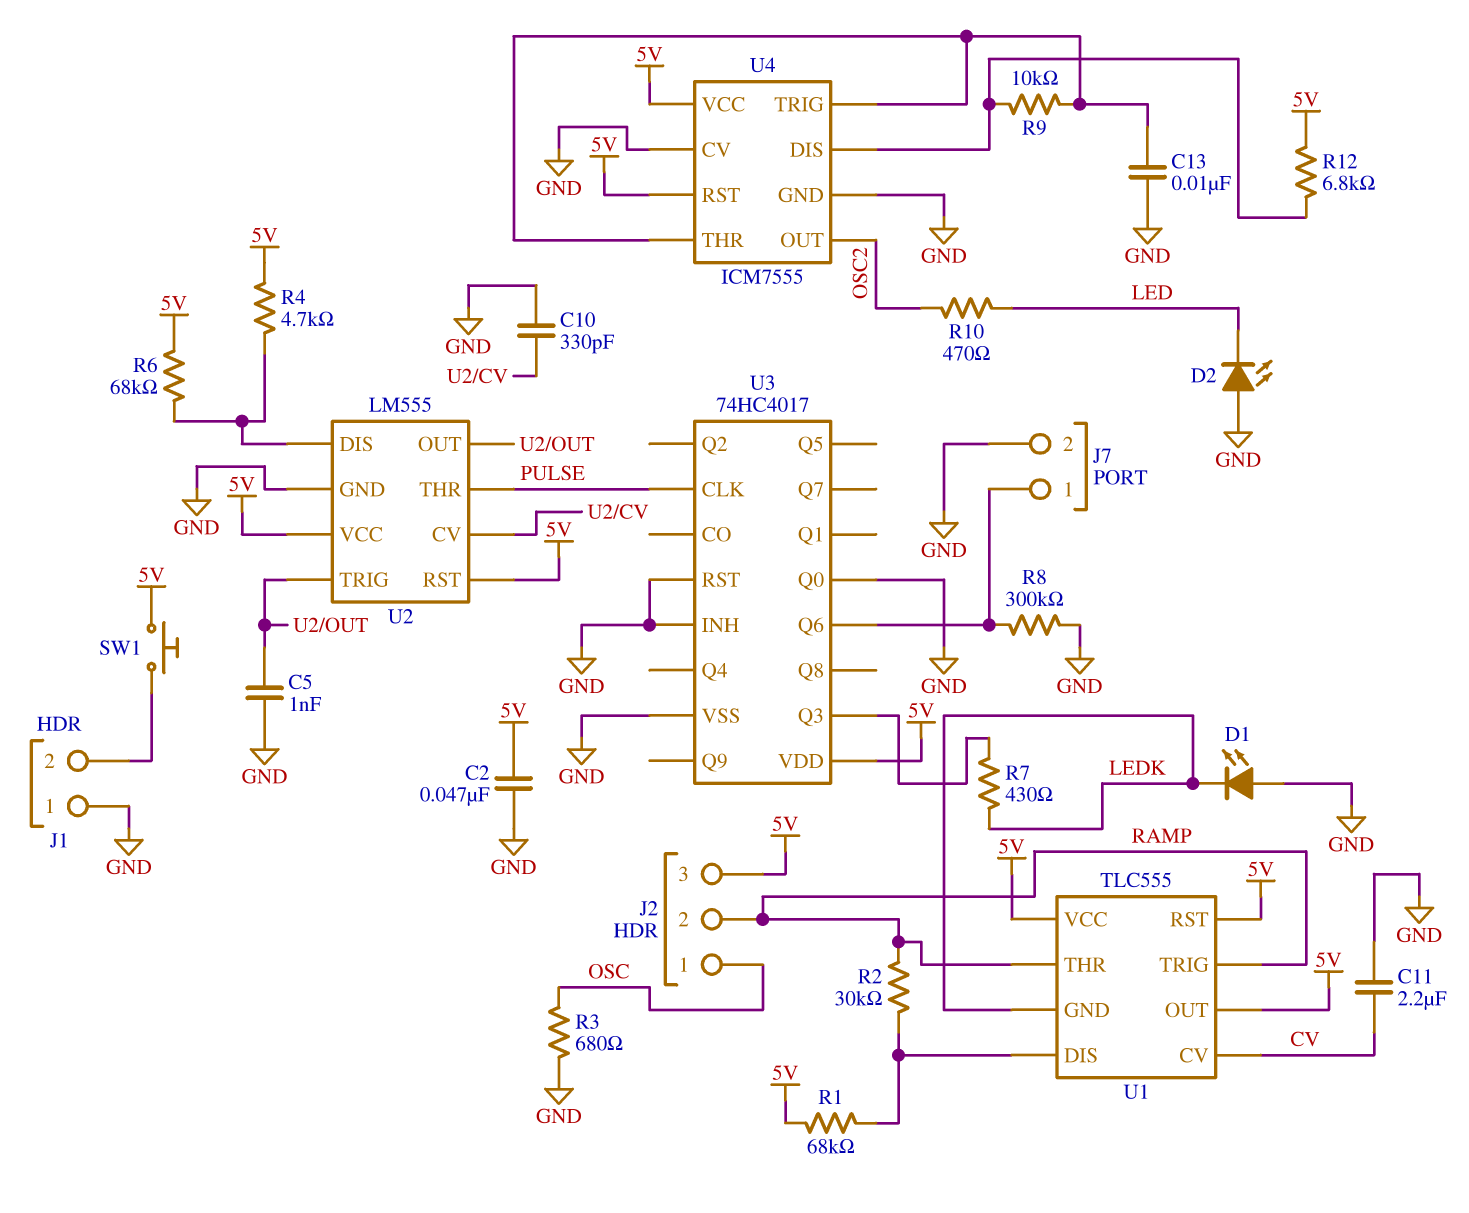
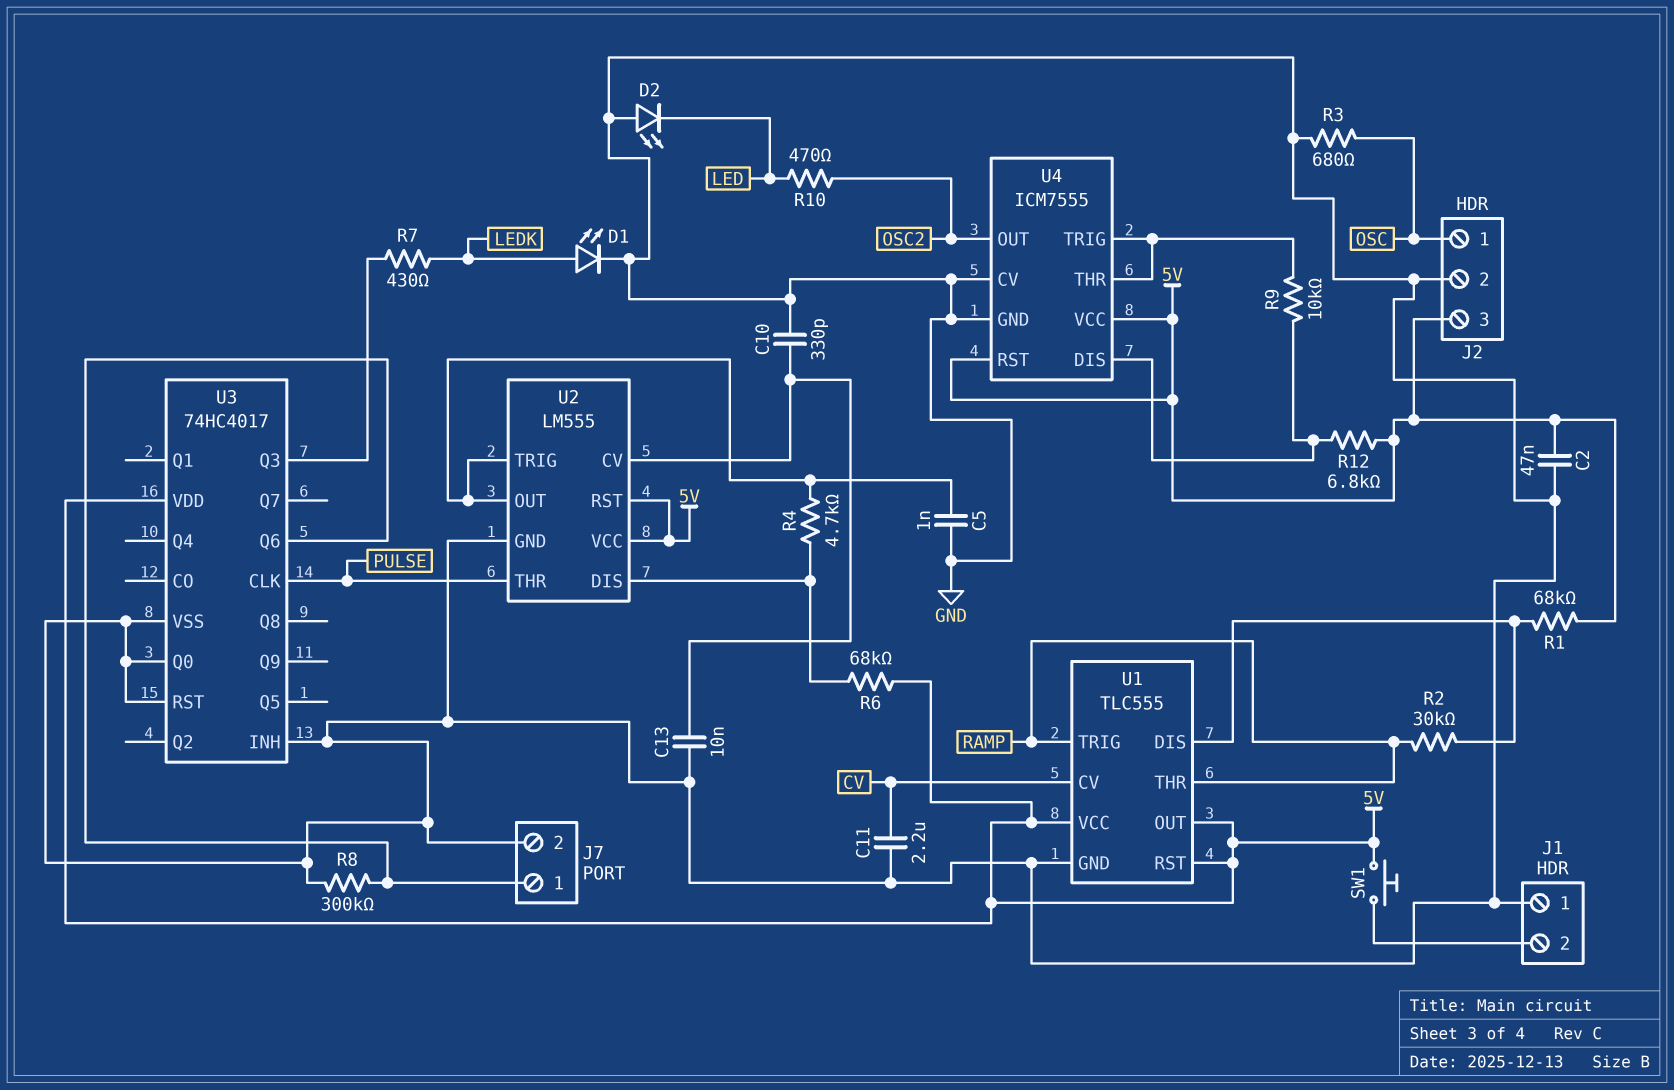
C13: 10nF (GND, U4/THR) -> 10nF (GND, U2/CV)
D1: LED (A GND, K LEDK) -> LED (A LEDK, K GND)
J2 pin 2: RAMP -> GND
R4: 4.7k (5V, U2/DIS) -> 4.7k (U2/DIS, U2/OUT)
U1 pin GND: LEDK -> GND

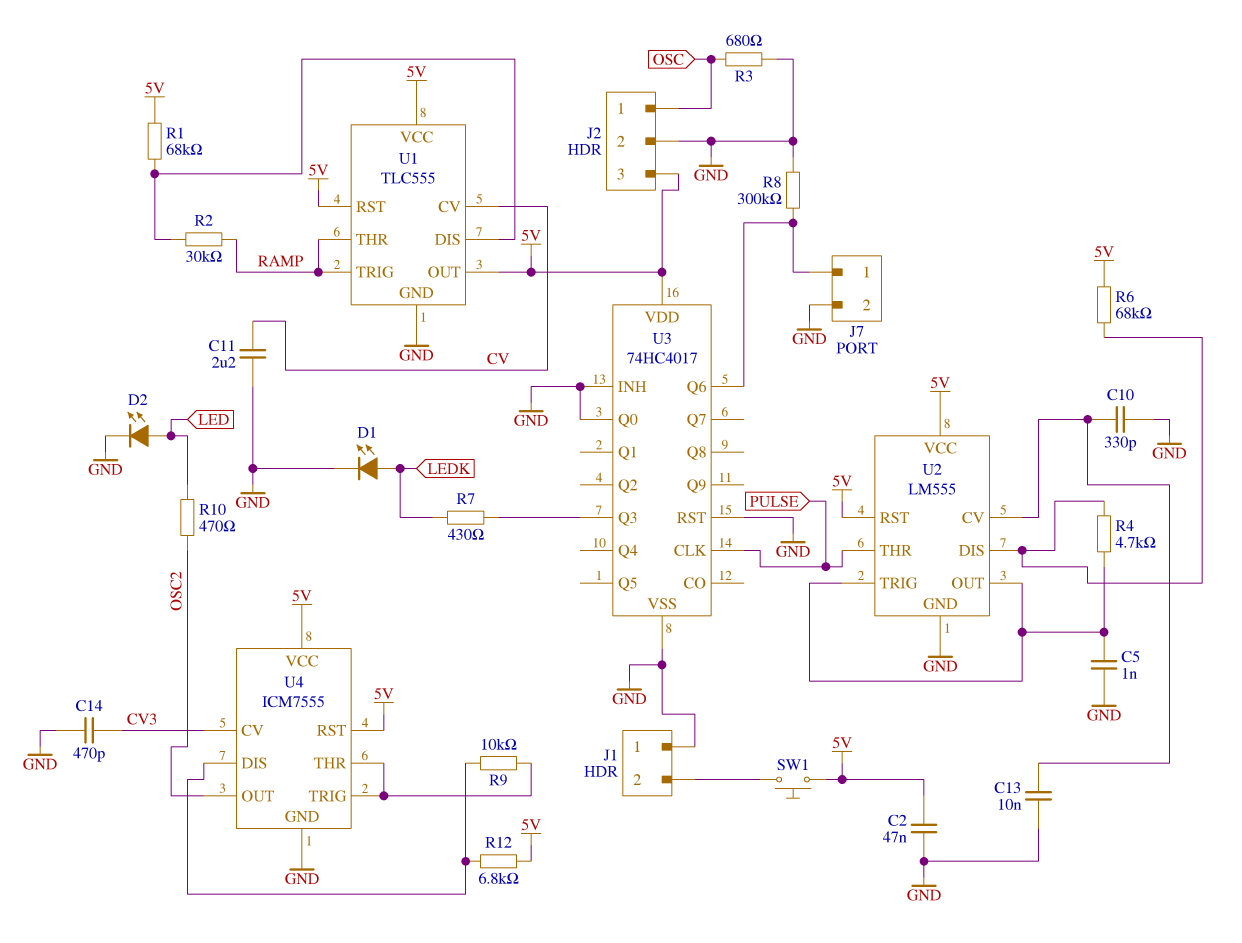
C14: none -> 470pF (CV3, GND)
D2: LED (A GND, K LED) -> LED (A LED, K GND)
U4 pin CV: GND -> CV3

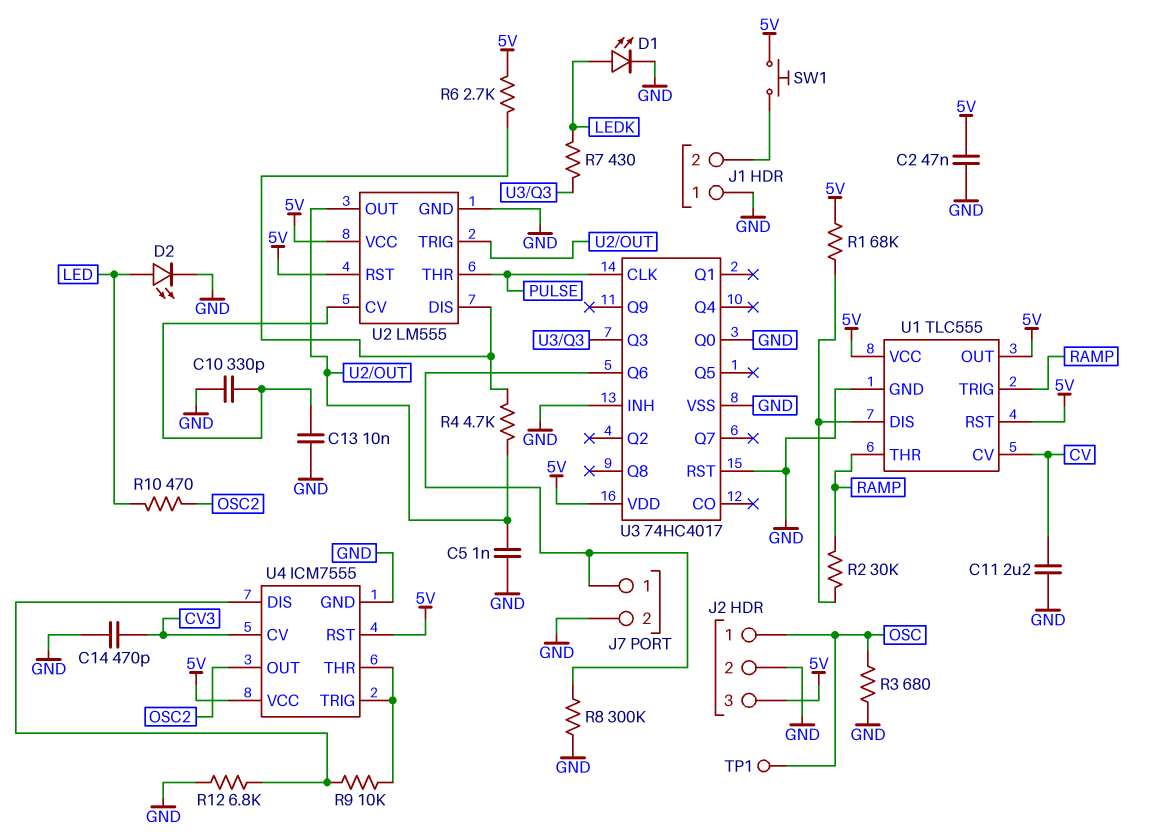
R6: 68k (5V, U2/DIS) -> 2.7k (5V, U2/DIS)
R12: 6.8k (5V, U4/DIS) -> 6.8k (GND, U4/DIS)
TP1: none -> test point (OSC)

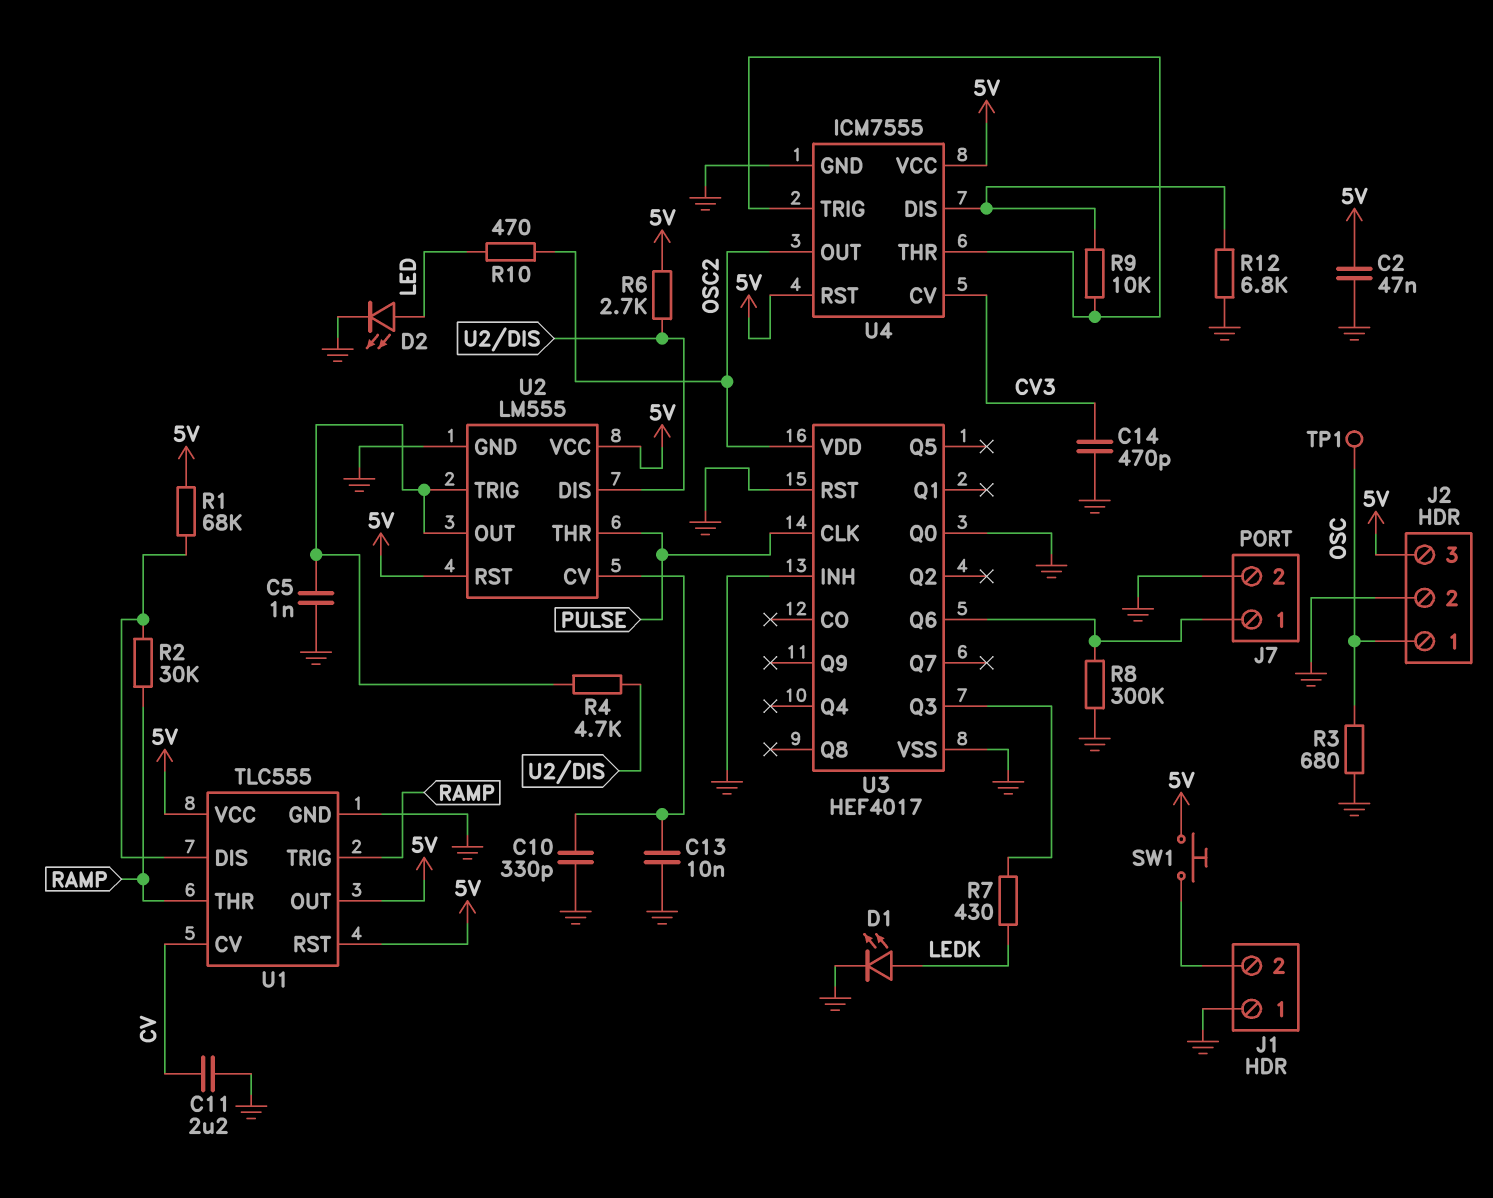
U3: 74HC4017 -> HEF4017
U3 pin VDD: 5V -> OSC2

